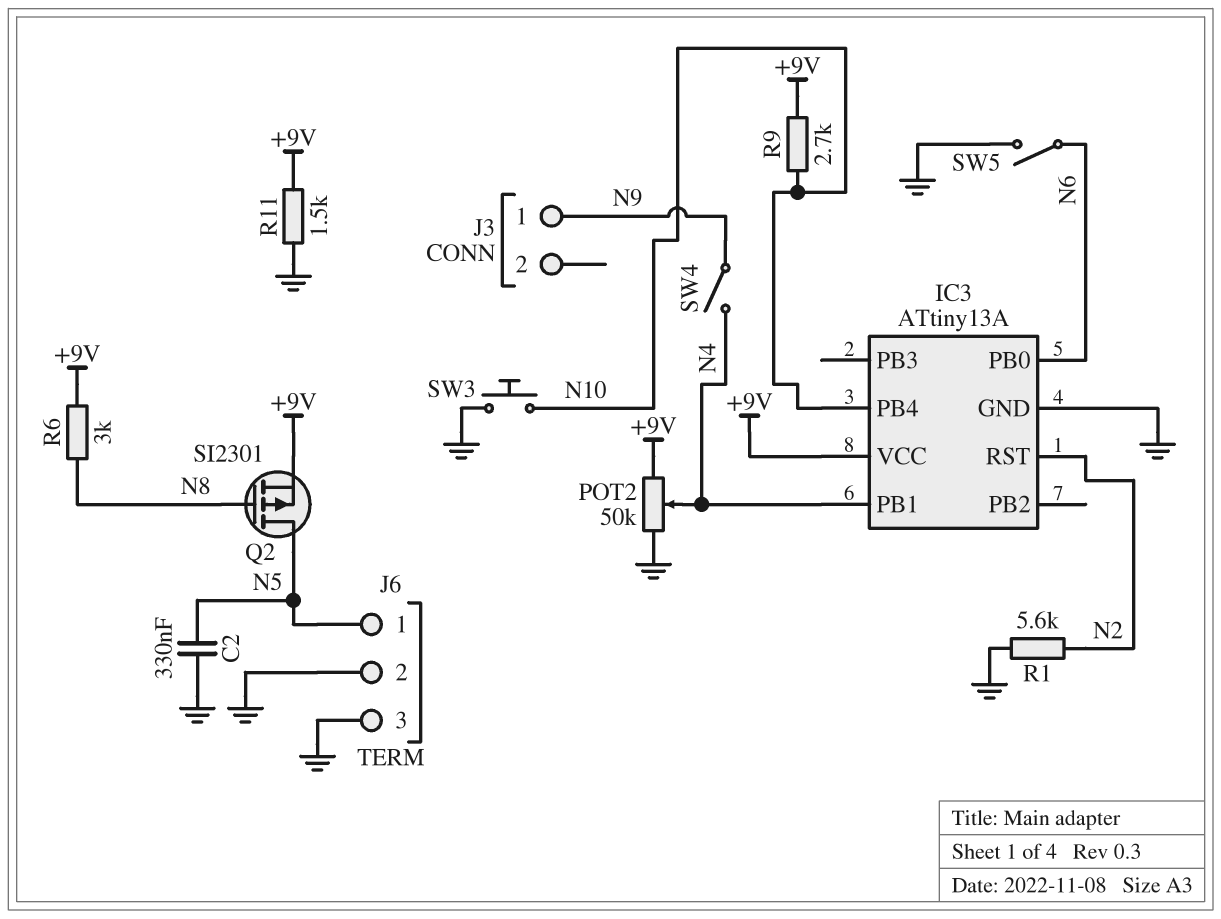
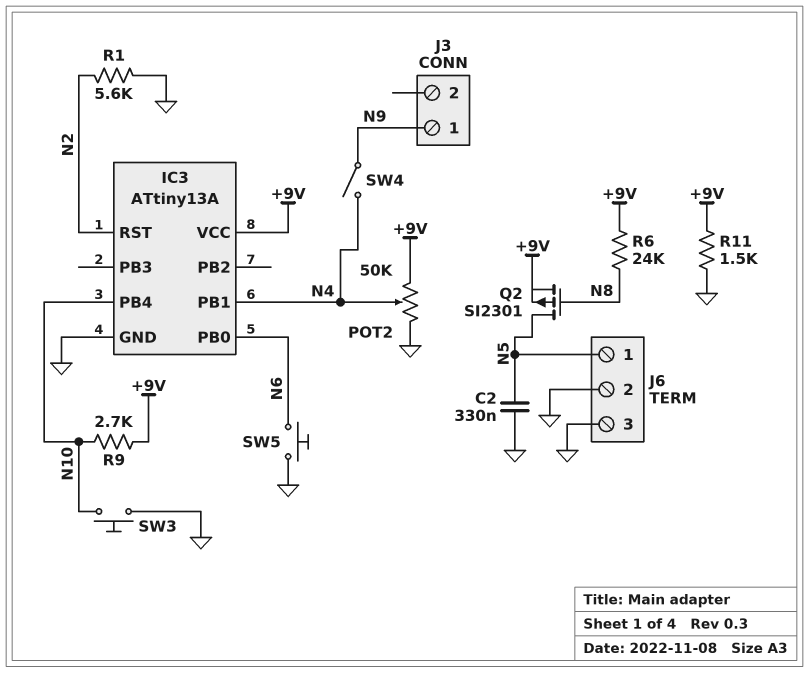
R6: 3k (+9V, N8) -> 24k (+9V, N8)
SW5: switch (GND, N6) -> button (GND, N6)

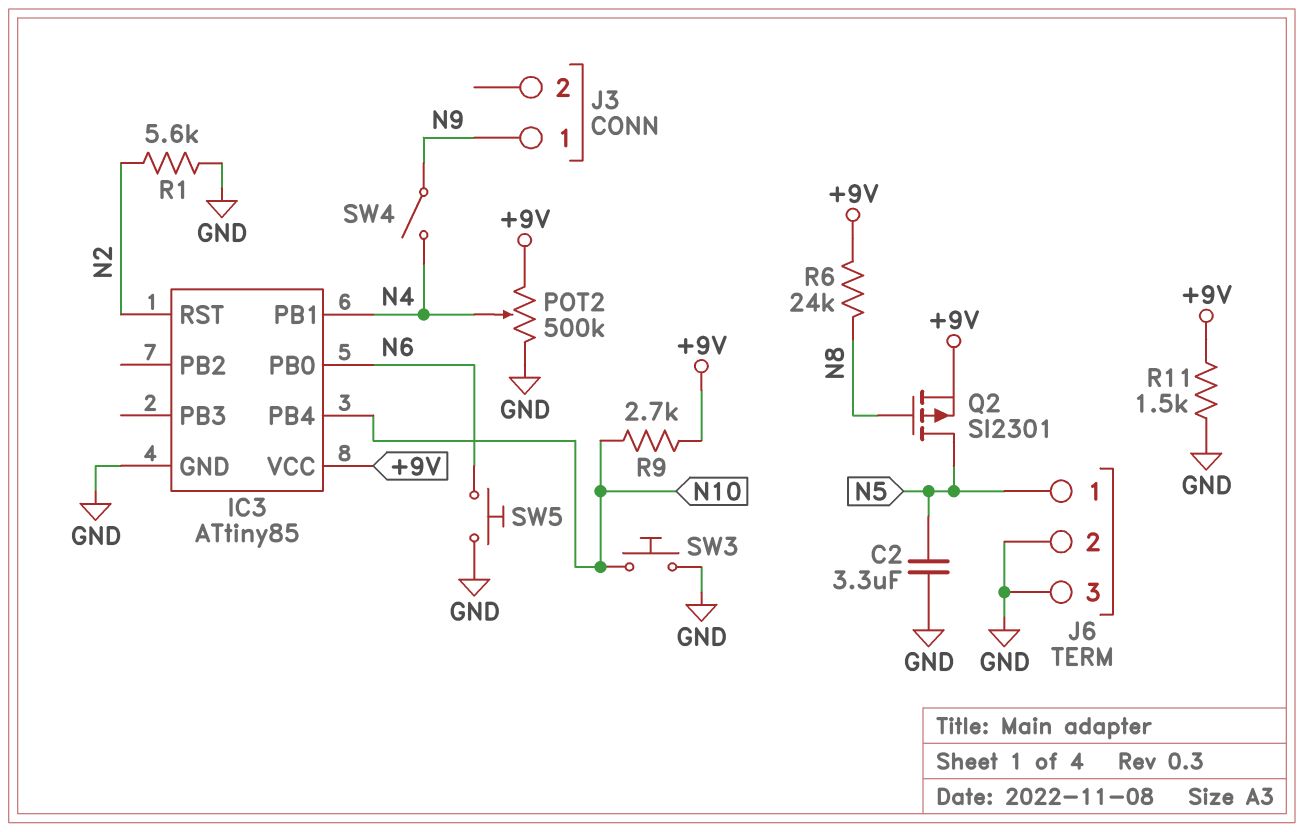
C2: 330nF (GND, N5) -> 3.3uF (GND, N5)
IC3: ATtiny13A -> ATtiny85
POT2: 50k (+9V, GND, wiper N4) -> 500k (+9V, GND, wiper N4)

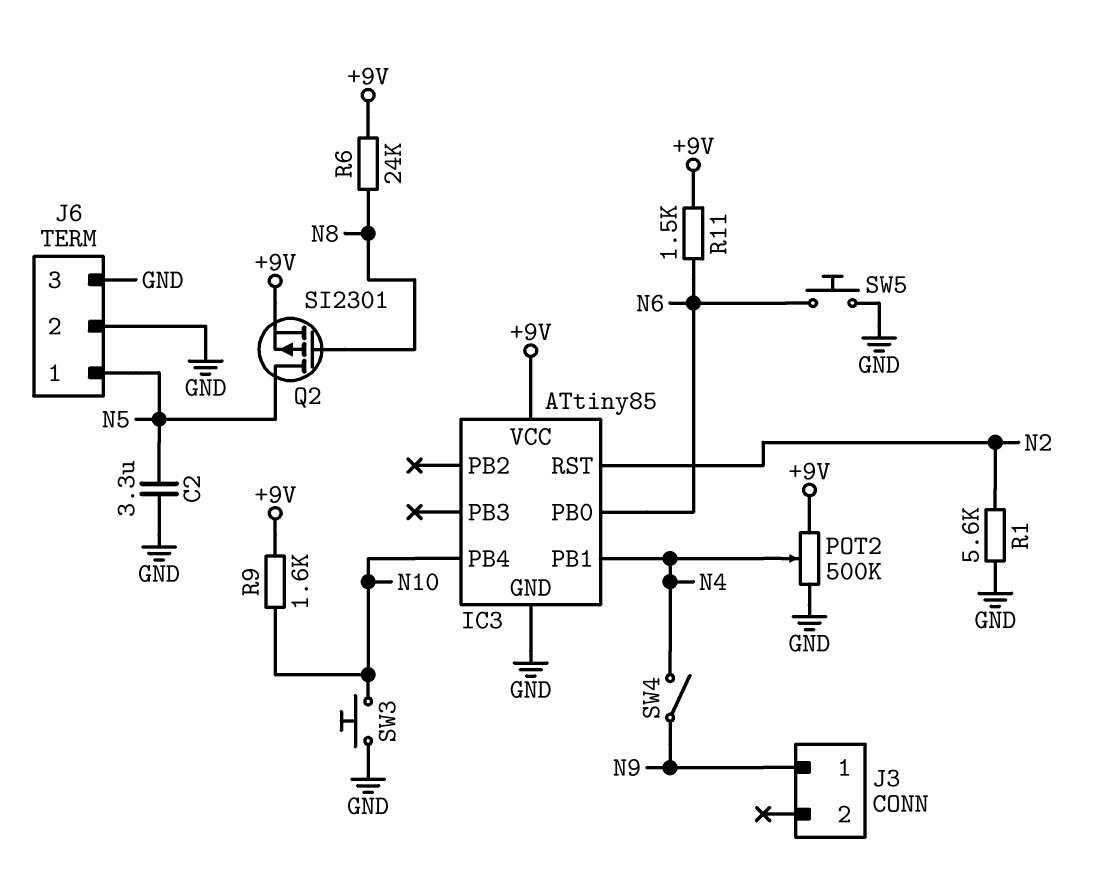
R9: 2.7k (+9V, N10) -> 1.6k (+9V, N10)
R11: 1.5k (+9V, GND) -> 1.5k (+9V, N6)

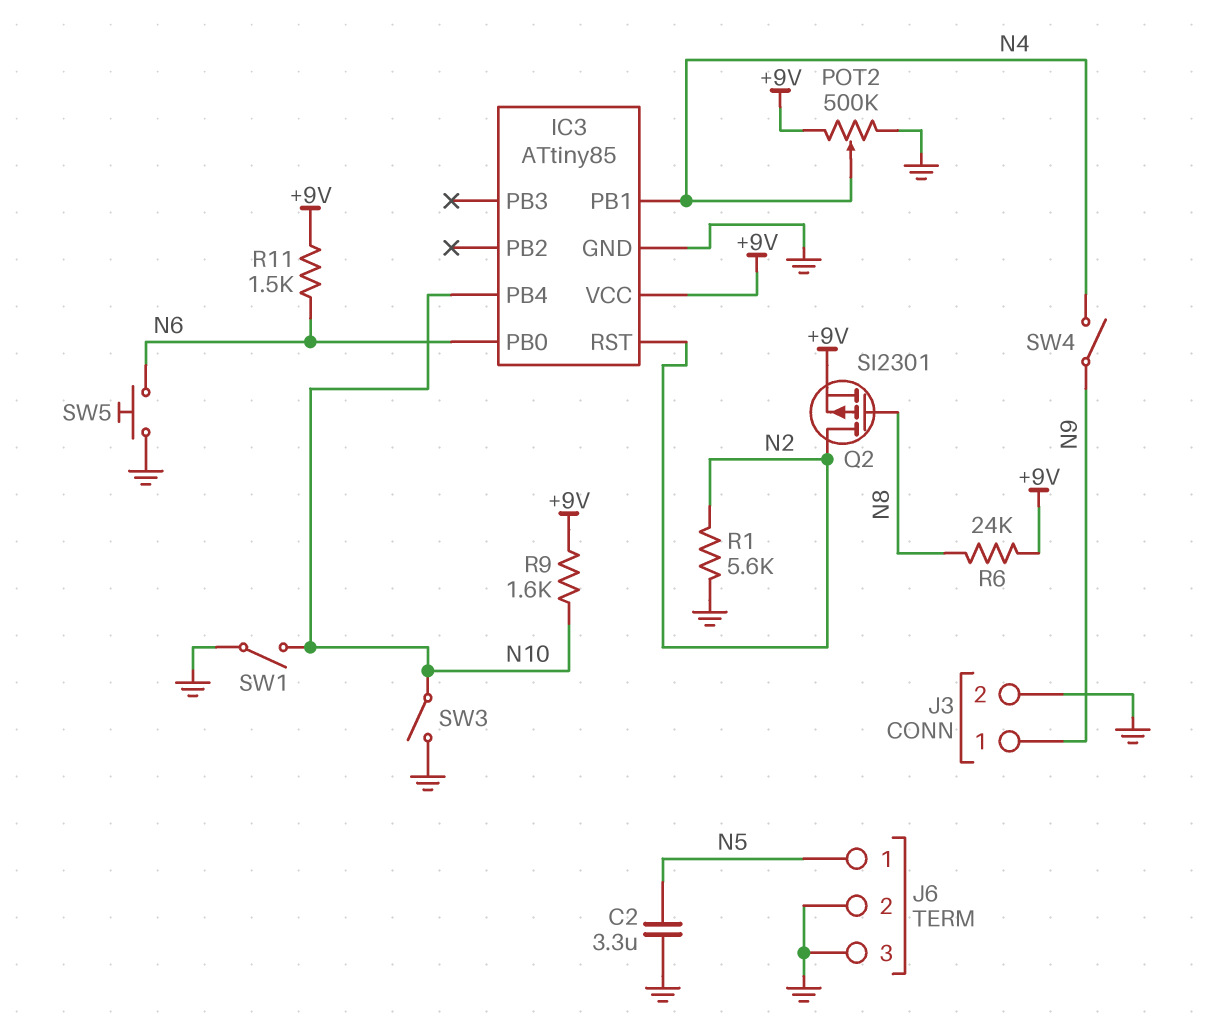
J3 pin 2: none -> GND
Q2: PMOS SI2301 (G N8, D N5, S +9V) -> PMOS SI2301 (G N8, D N2, S +9V)
SW1: none -> switch (GND, N10)
SW3: button (GND, N10) -> switch (GND, N10)

